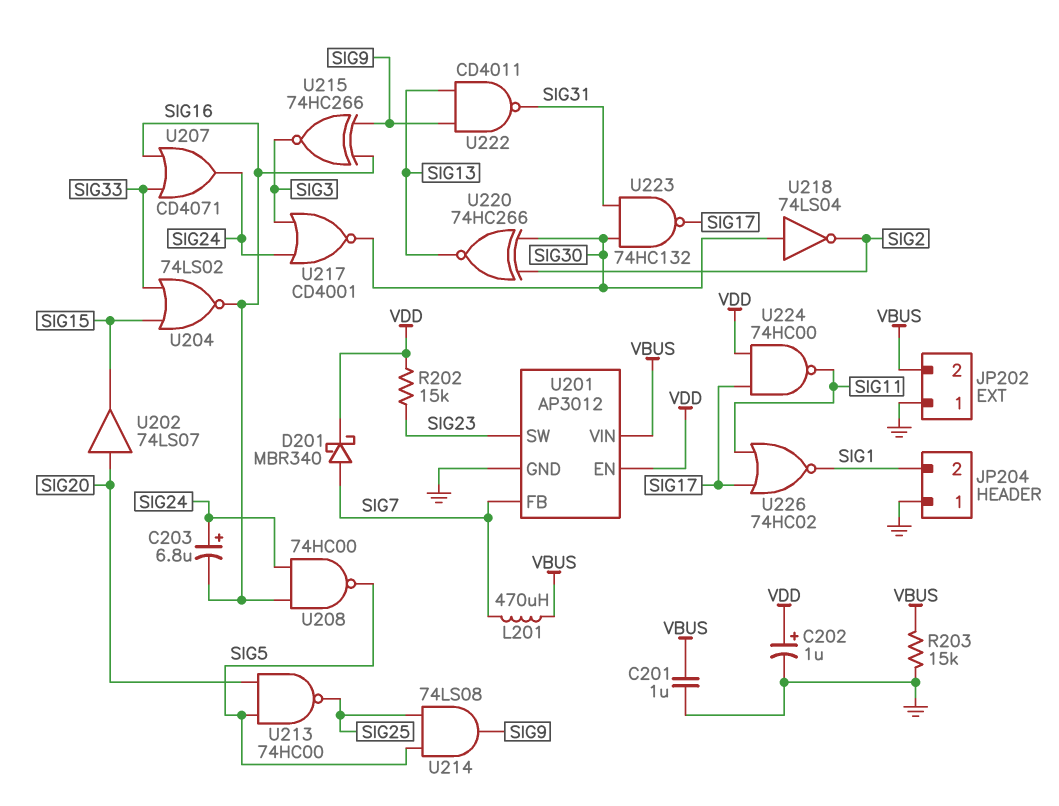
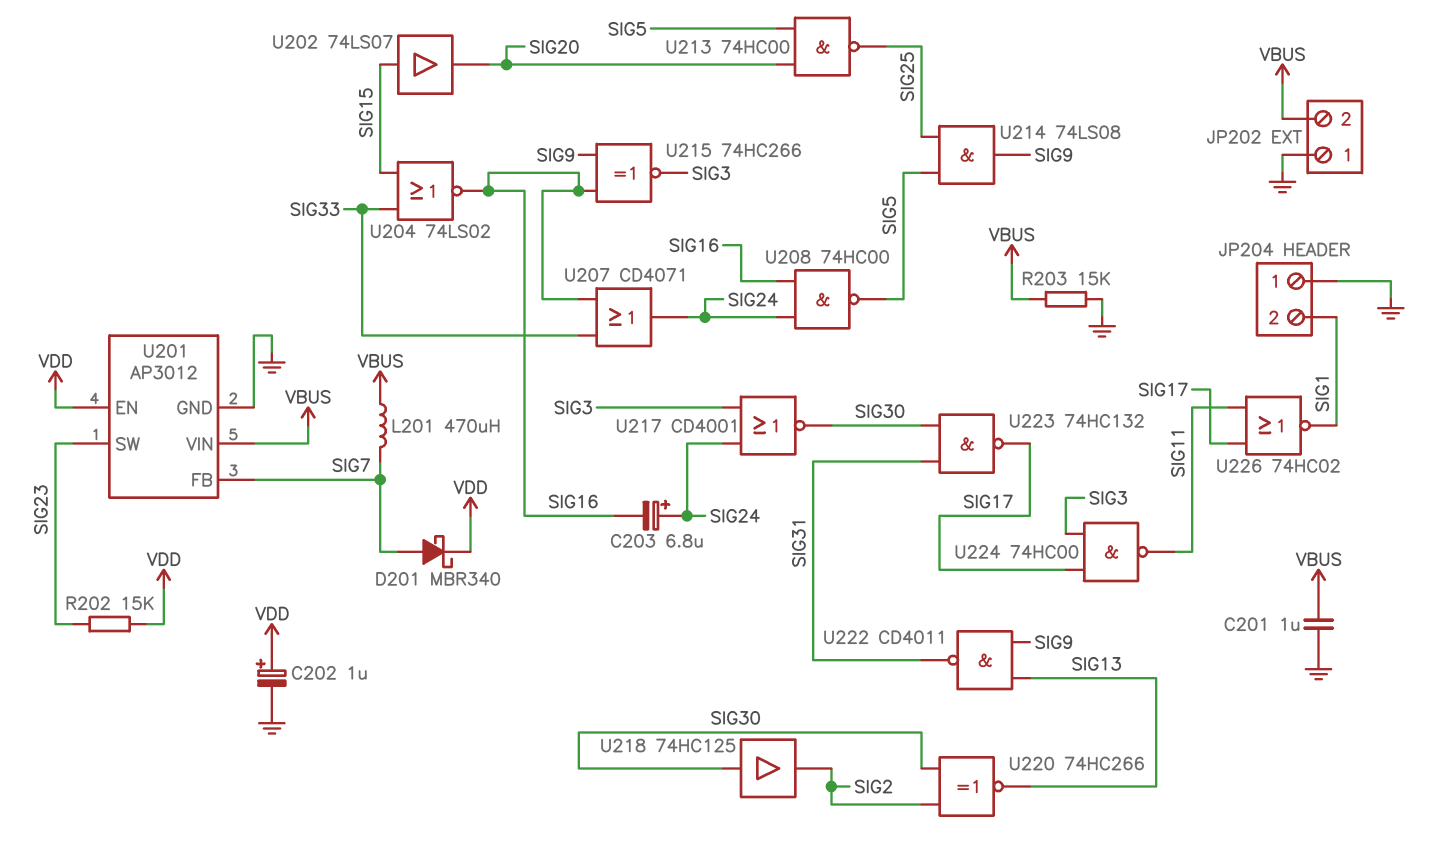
U202: buffer 74LS07 (in SIG20, out SIG15) -> buffer 74LS07 (in SIG15, out SIG20)
U218: NOT 74LS04 (in SIG30, out SIG2) -> buffer 74HC125 (in SIG30, out SIG2)
U224: NAND 74HC00 (in SIG17, in VDD, out SIG11) -> NAND 74HC00 (in SIG3, in SIG17, out SIG11)

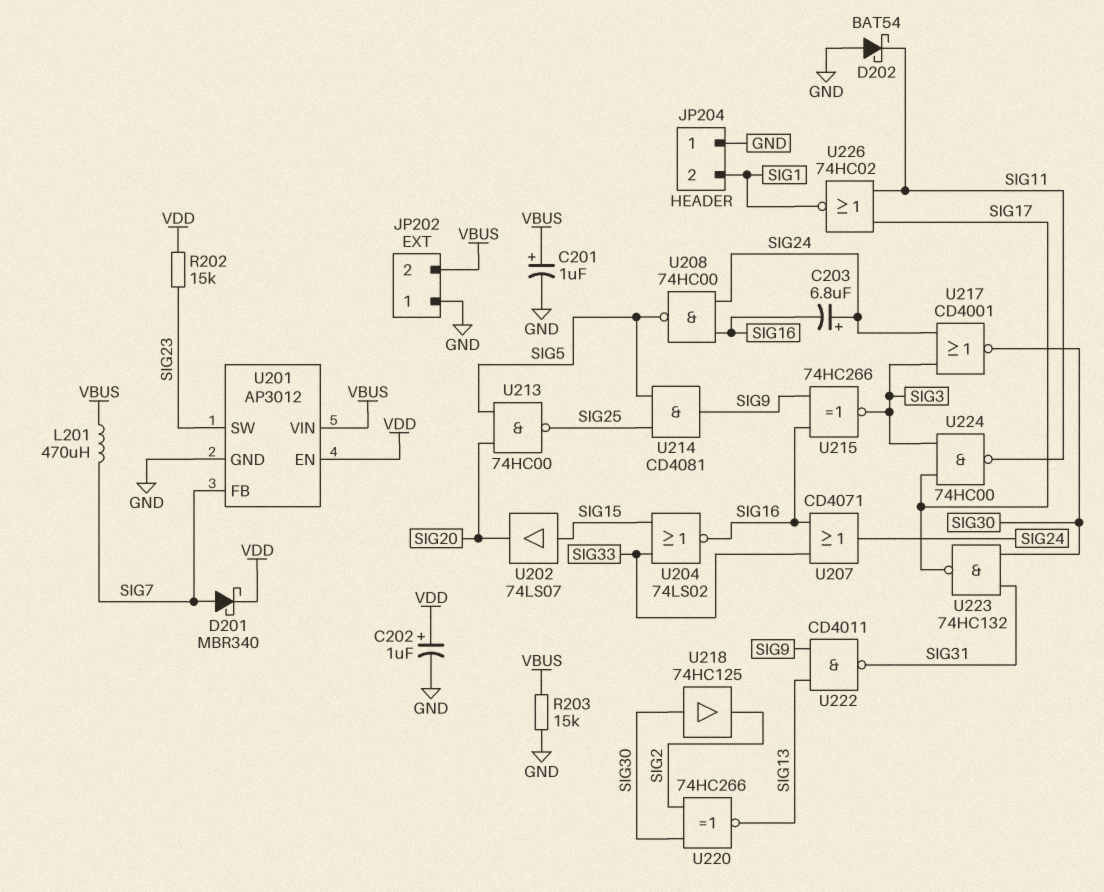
C201: 1uF (GND, VBUS) -> 1uF (plus VBUS, minus GND)
D202: none -> schottky BAT54 (A GND, K SIG11)
U214: AND 74LS08 (in SIG5, in SIG25, out SIG9) -> AND CD4081 (in SIG5, in SIG25, out SIG9)

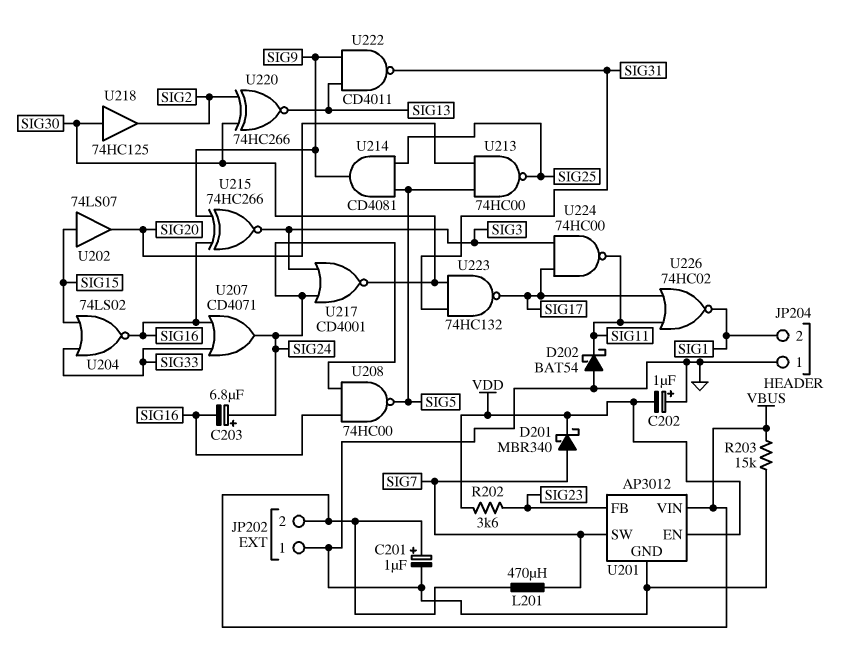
C202: 1uF (plus VDD, minus GND) -> 1uF (plus GND, minus VDD)
R202: 15k (SIG23, VDD) -> 3.6k (SIG23, VDD)
U201 pin FB: SIG7 -> SIG23
U201 pin SW: SIG23 -> SIG7

